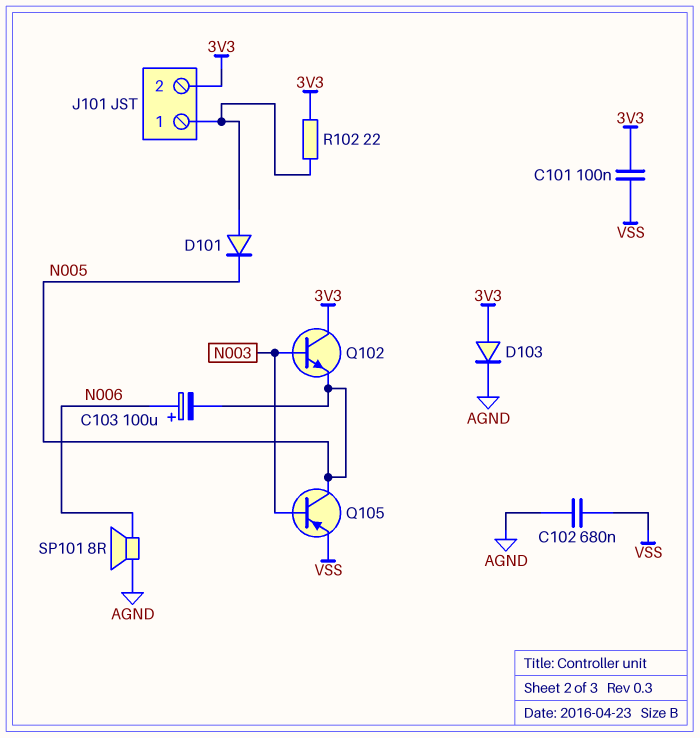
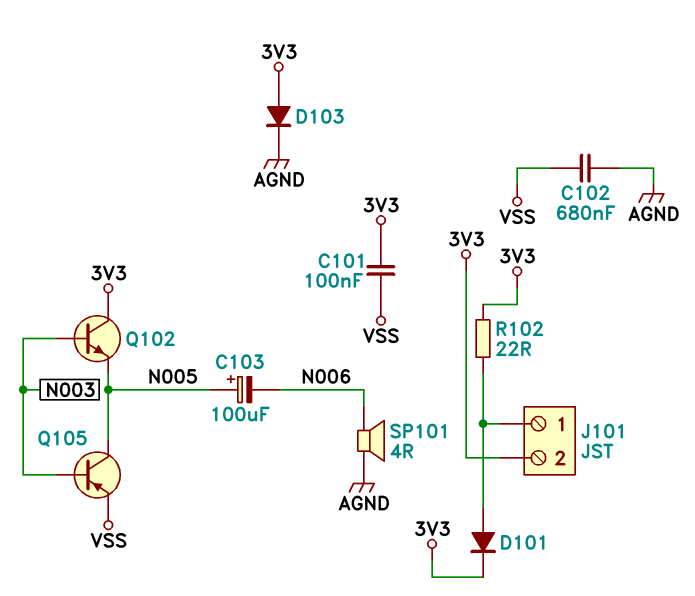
C103: 100uF (plus N006, minus N005) -> 100uF (plus N005, minus N006)
D101: diode (A J101/1, K N005) -> diode (A J101/1, K 3V3)
SP101: speaker 8R (AGND, N006) -> speaker 4R (AGND, N006)

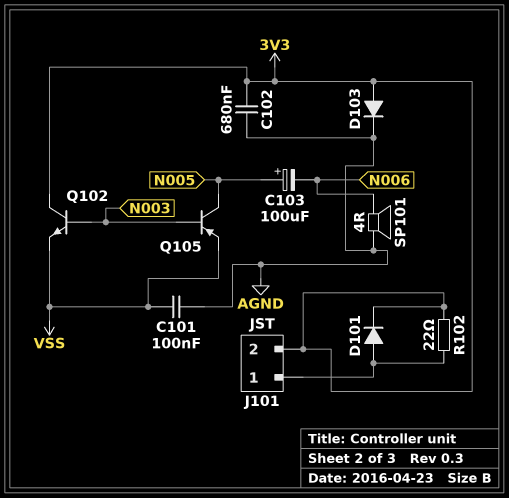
C101: 100nF (3V3, VSS) -> 100nF (AGND, VSS)
C102: 680nF (AGND, VSS) -> 680nF (3V3, AGND)
Q102: NPN (B N003, C 3V3, E N005) -> NPN (B N003, C 3V3, E VSS)

